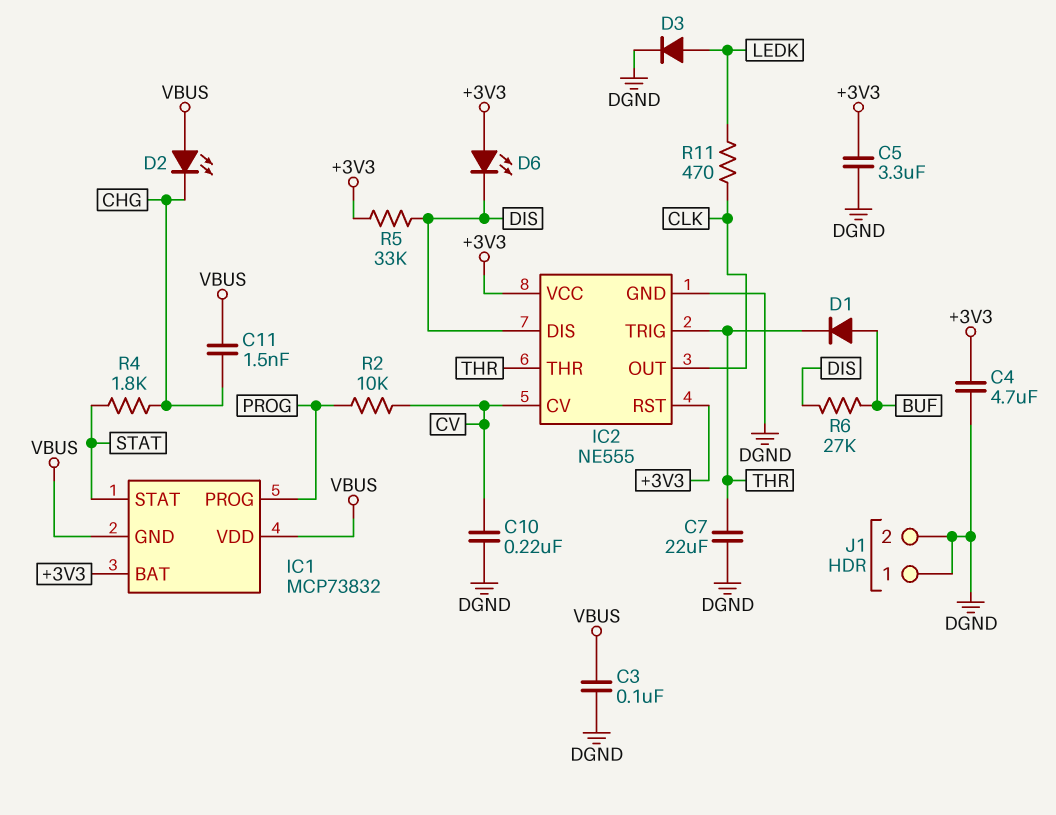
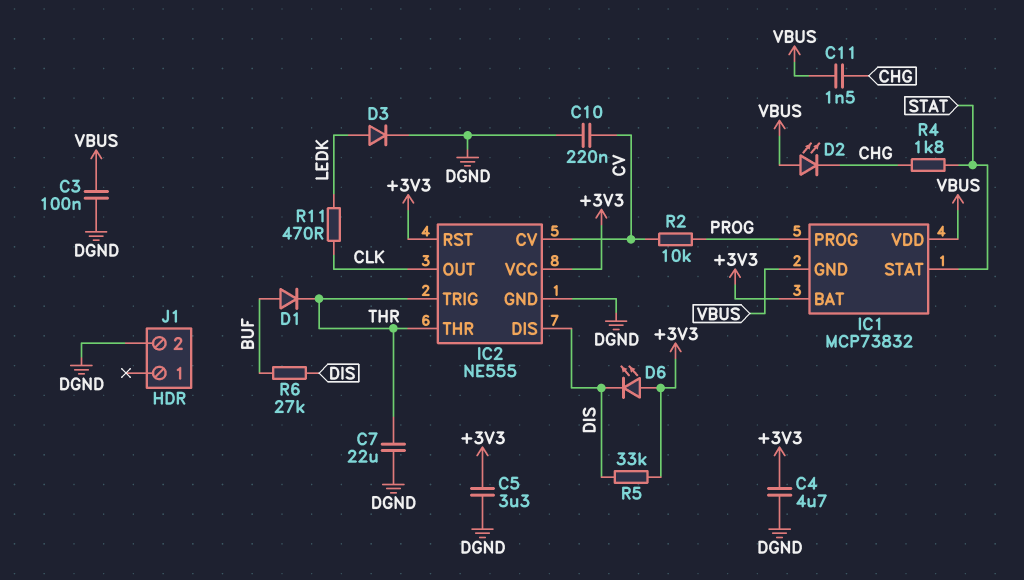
J1 pin 1: DGND -> none

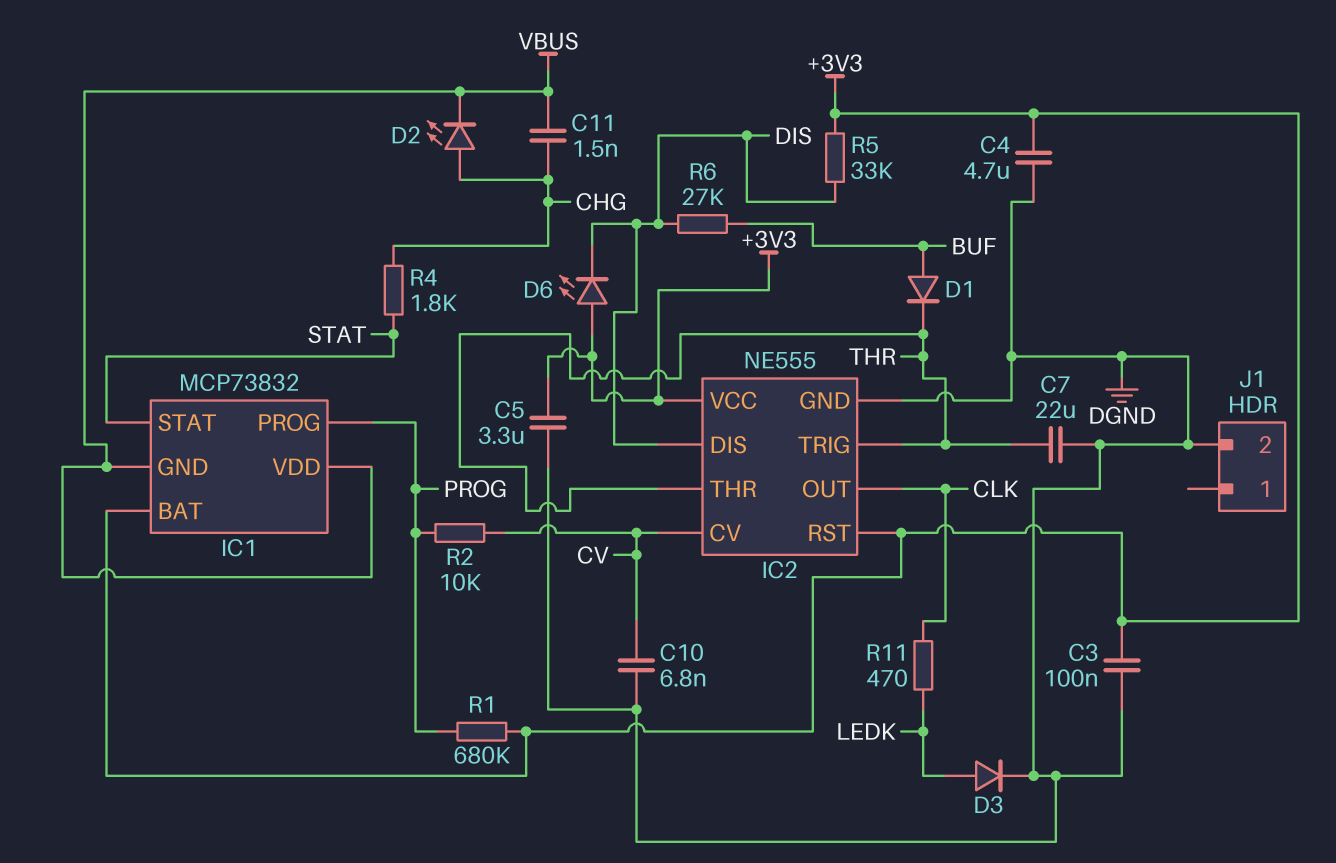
C3: 100nF (DGND, VBUS) -> 100nF (+3V3, DGND)
C10: 220nF (CV, DGND) -> 6.8nF (CV, DGND)
D2: LED (A VBUS, K CHG) -> LED (A CHG, K VBUS)
R1: none -> 680k (+3V3, PROG)

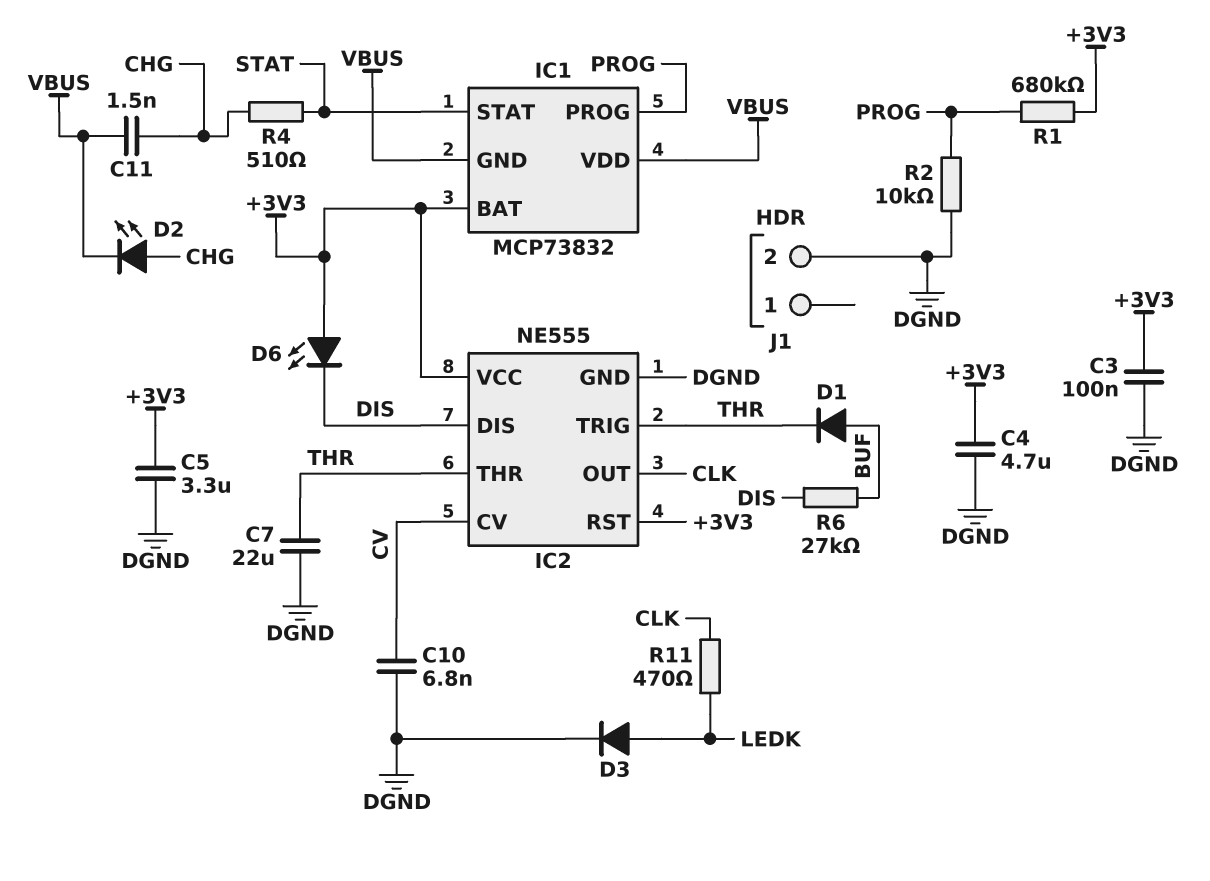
R2: 10k (CV, PROG) -> 10k (DGND, PROG)
R4: 1.8k (CHG, STAT) -> 510 (CHG, STAT)
R5: 33k (+3V3, DIS) -> none

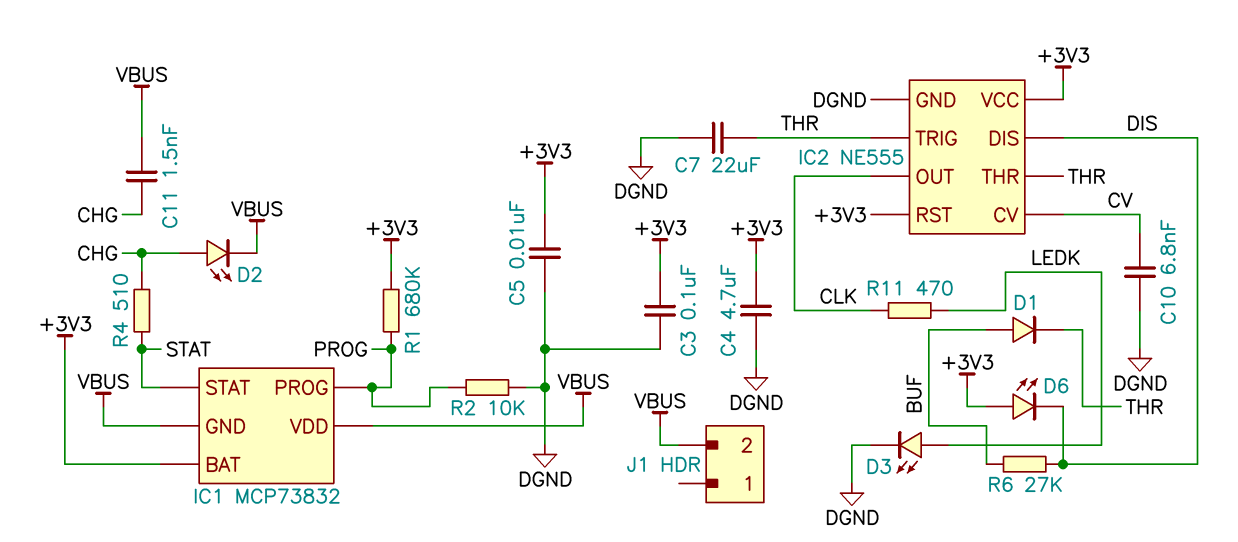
C5: 3.3uF (+3V3, DGND) -> 10nF (+3V3, DGND)
D3: diode (A LEDK, K DGND) -> LED (A LEDK, K DGND)
J1 pin 2: DGND -> VBUS

